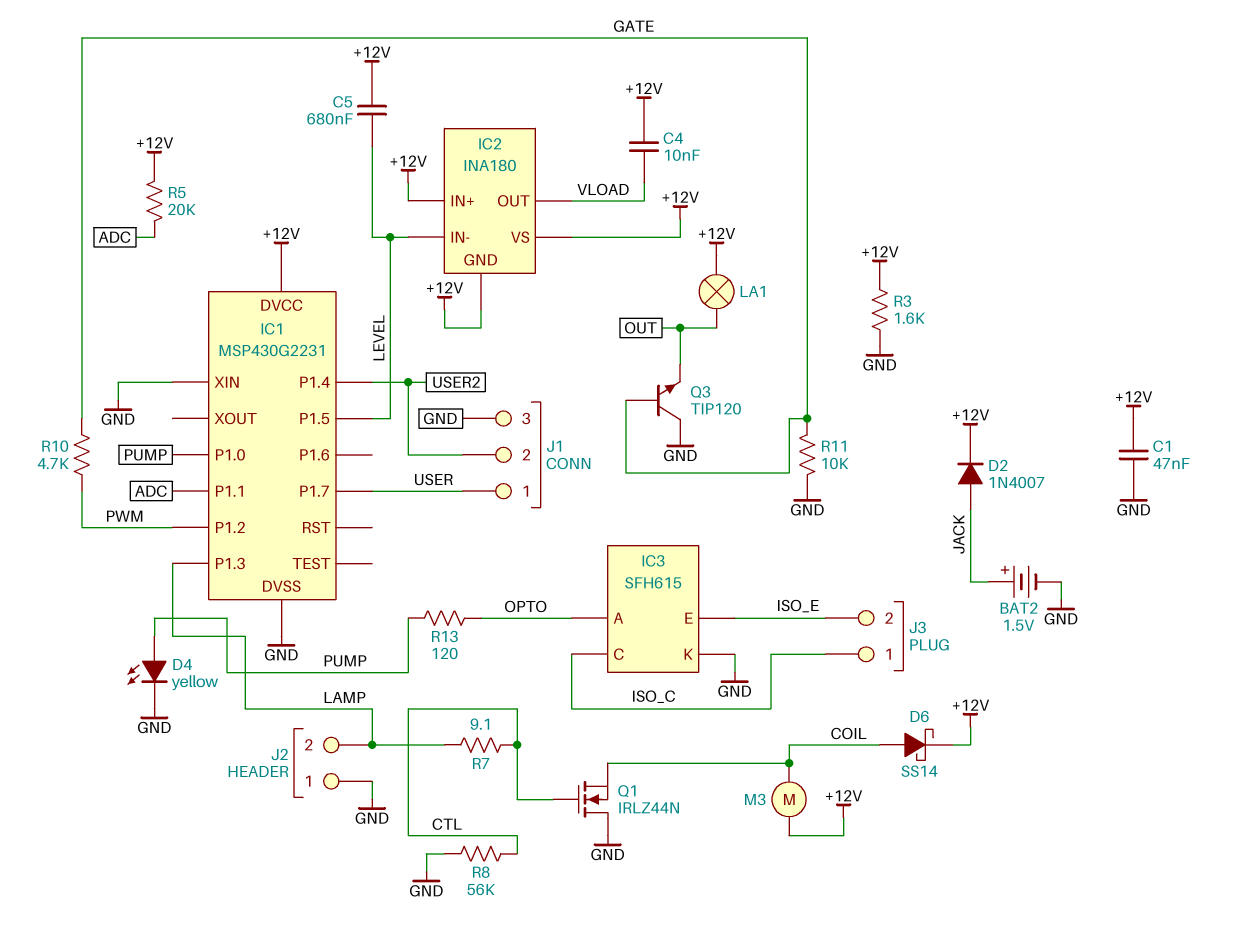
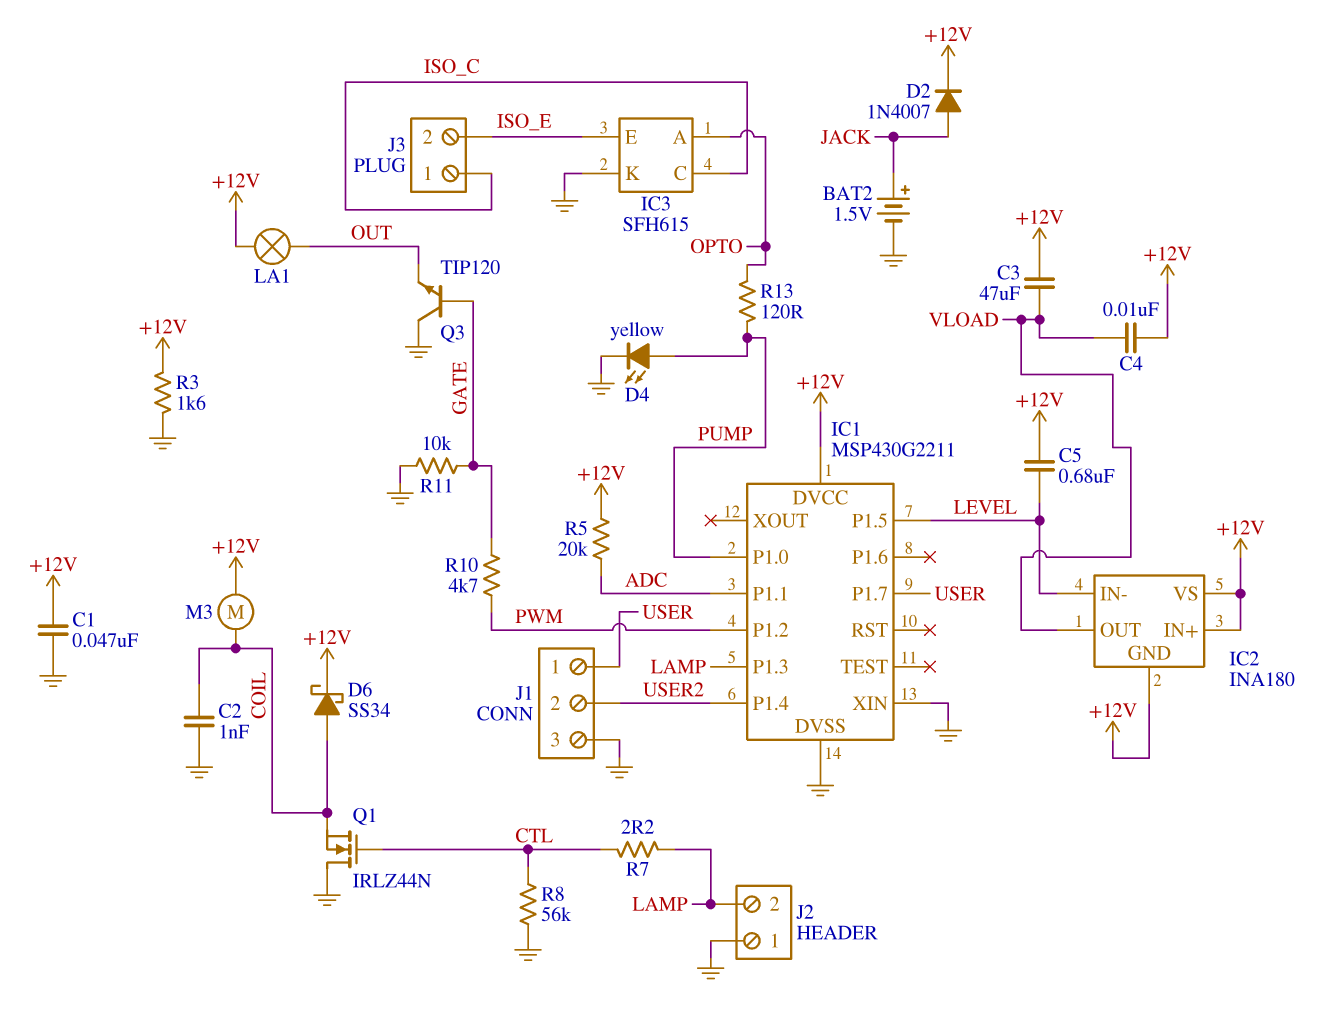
C2: none -> 1nF (COIL, GND)
C3: none -> 47uF (+12V, VLOAD)
D6: schottky SS14 (A COIL, K +12V) -> schottky SS34 (A COIL, K +12V)
IC1: MSP430G2231 -> MSP430G2211
R7: 9.1 (CTL, LAMP) -> 2.2 (CTL, LAMP)

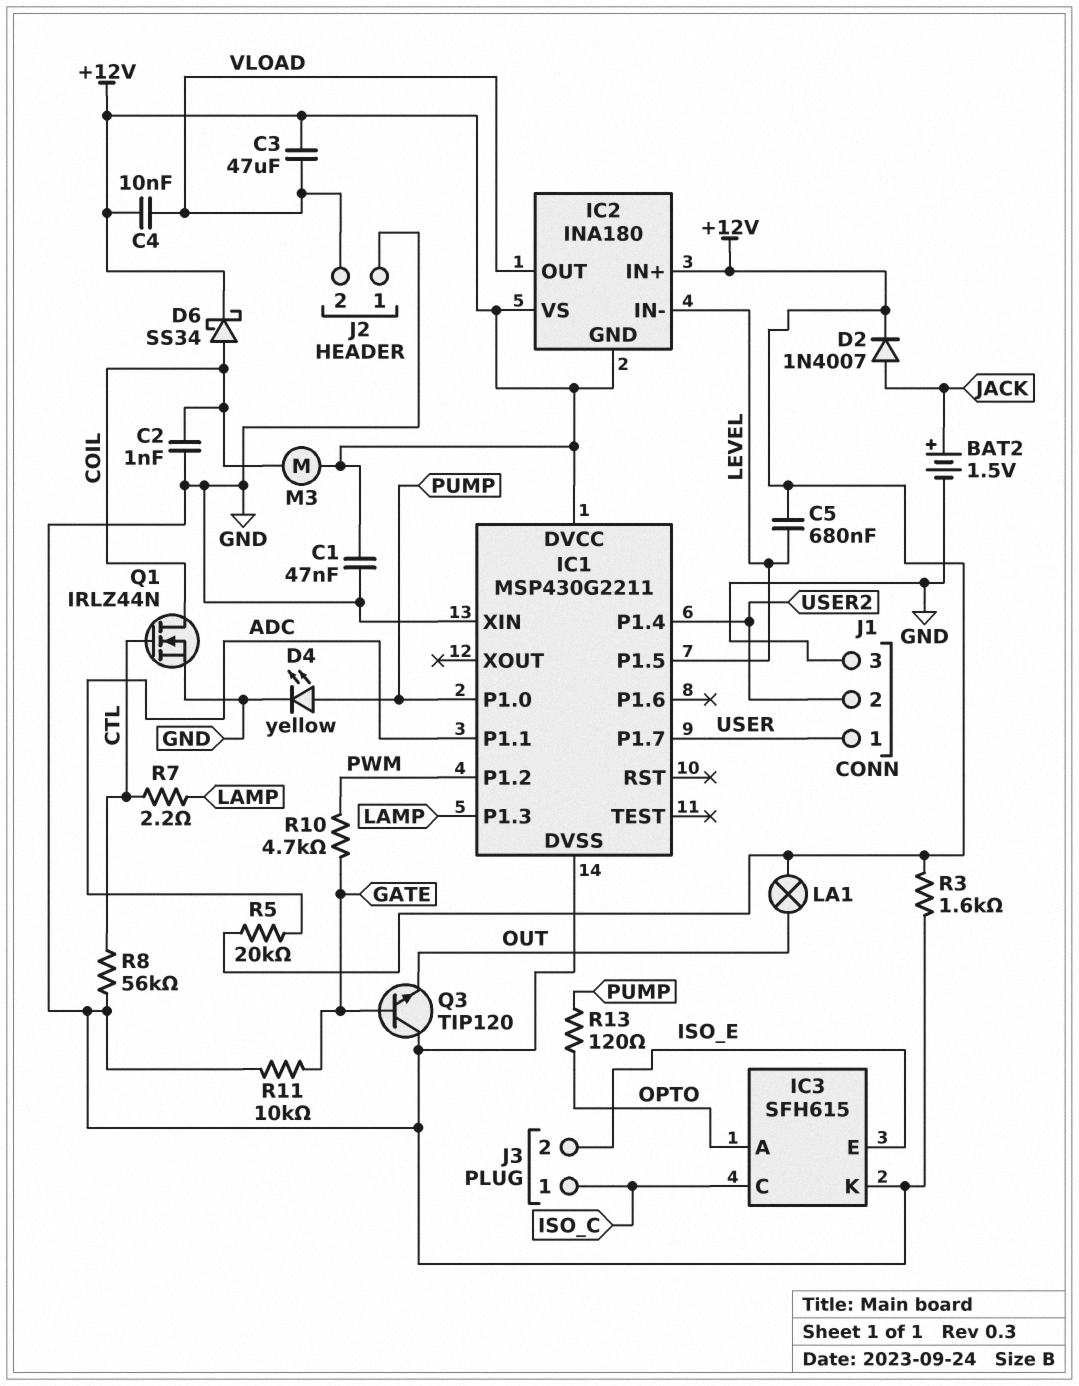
J2 pin 2: LAMP -> VLOAD
Q1: NMOS IRLZ44N (G CTL, D GND, S COIL) -> NMOS IRLZ44N (G CTL, D COIL, S GND)

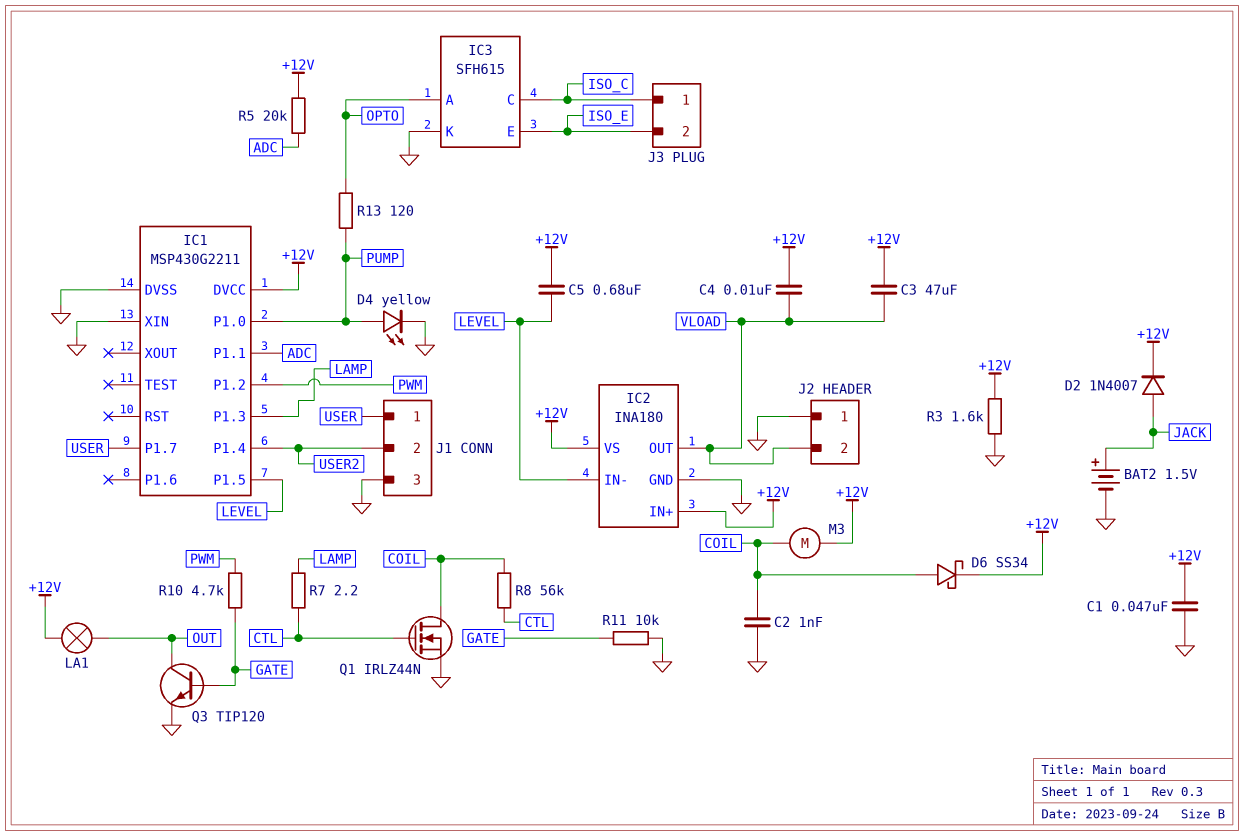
IC2 pin GND: +12V -> GND
Q3: NPN TIP120 (B GATE, C GND, E OUT) -> NPN TIP120 (B GATE, C OUT, E GND)
R8: 56k (CTL, GND) -> 56k (COIL, CTL)

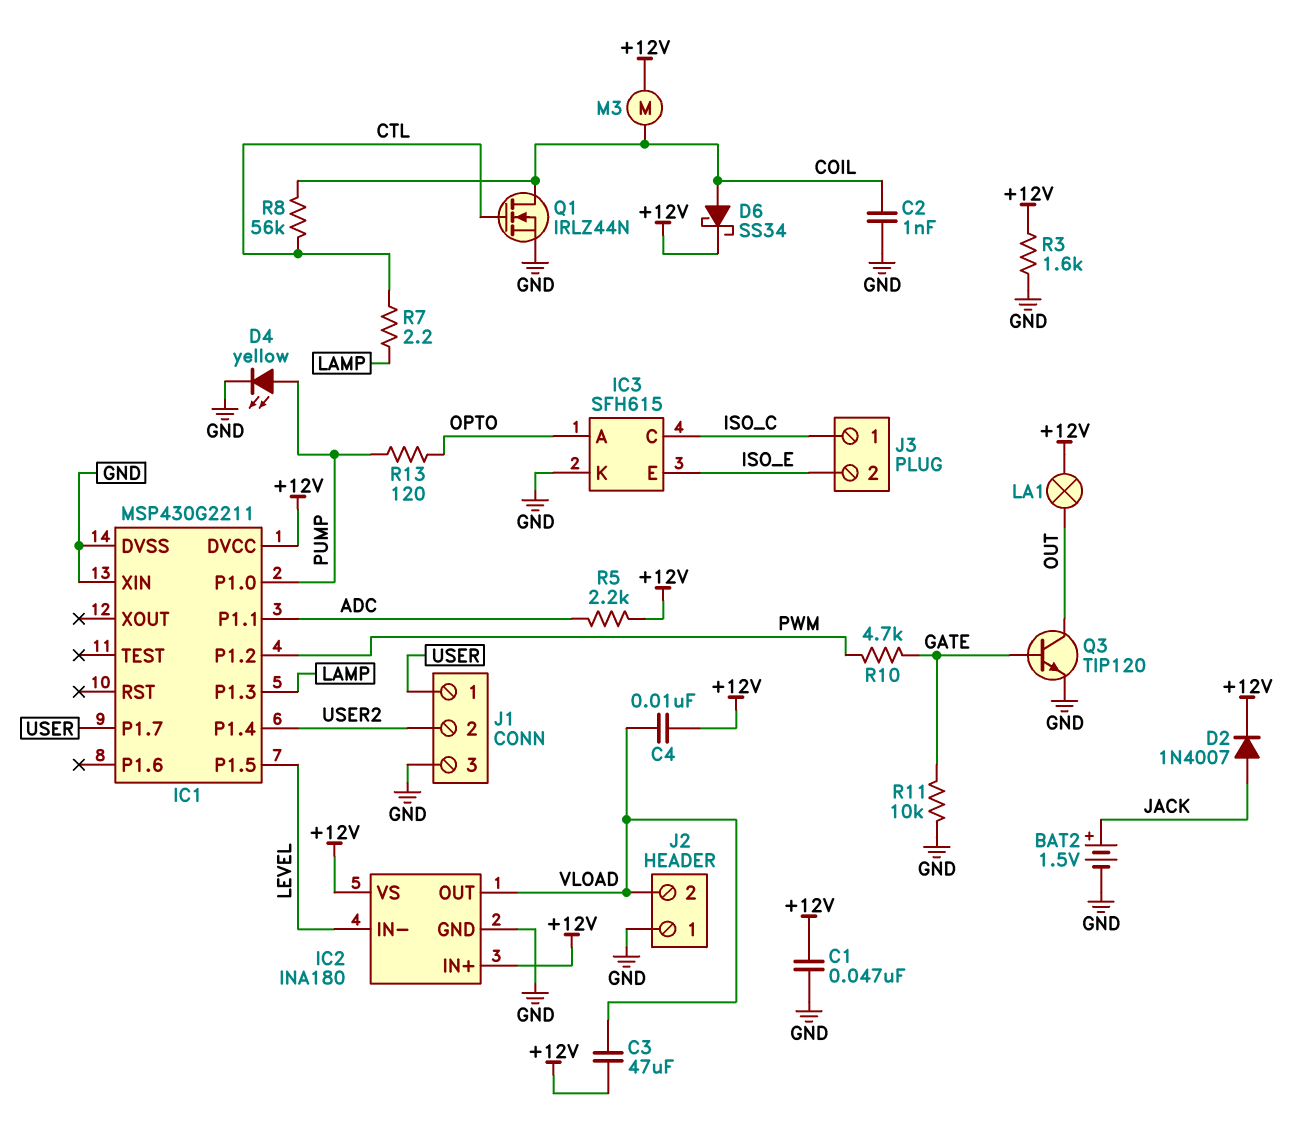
C5: 680nF (+12V, LEVEL) -> none
R5: 20k (+12V, ADC) -> 2.2k (+12V, ADC)

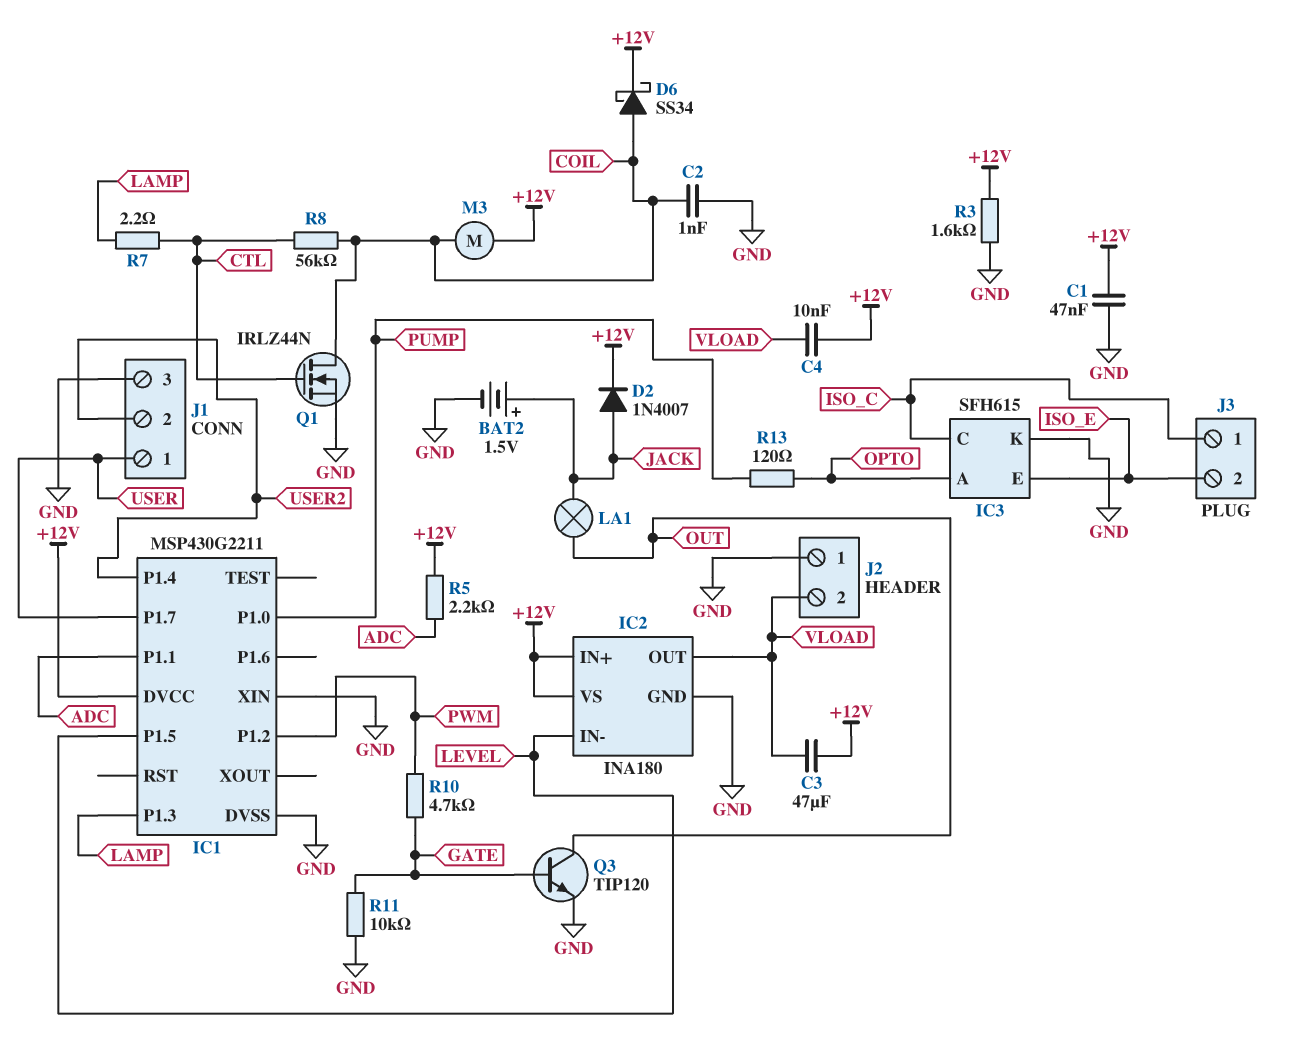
D4: LED yellow (A PUMP, K GND) -> none
LA1: lamp (+12V, OUT) -> lamp (JACK, OUT)

